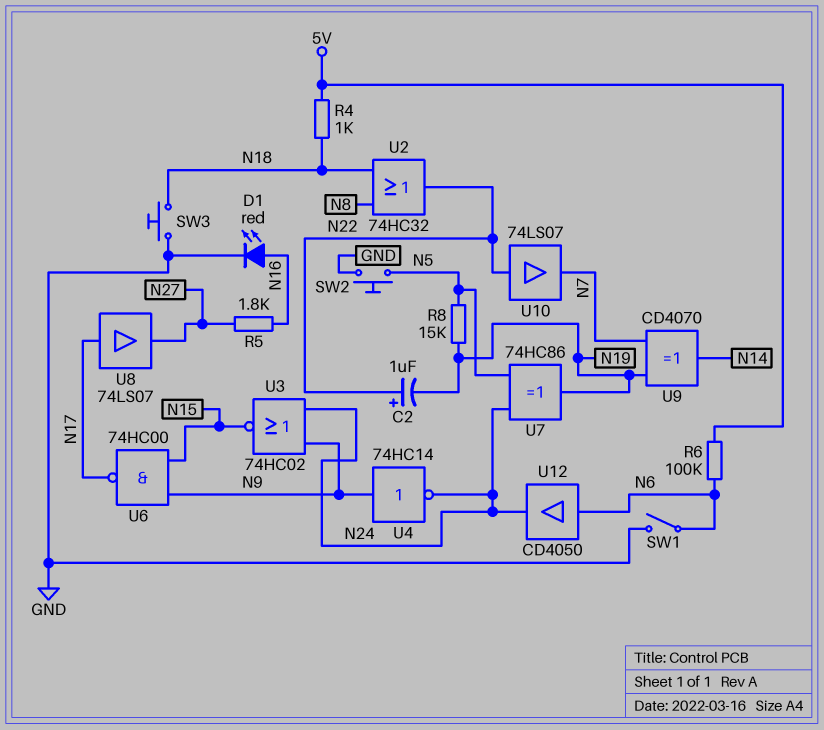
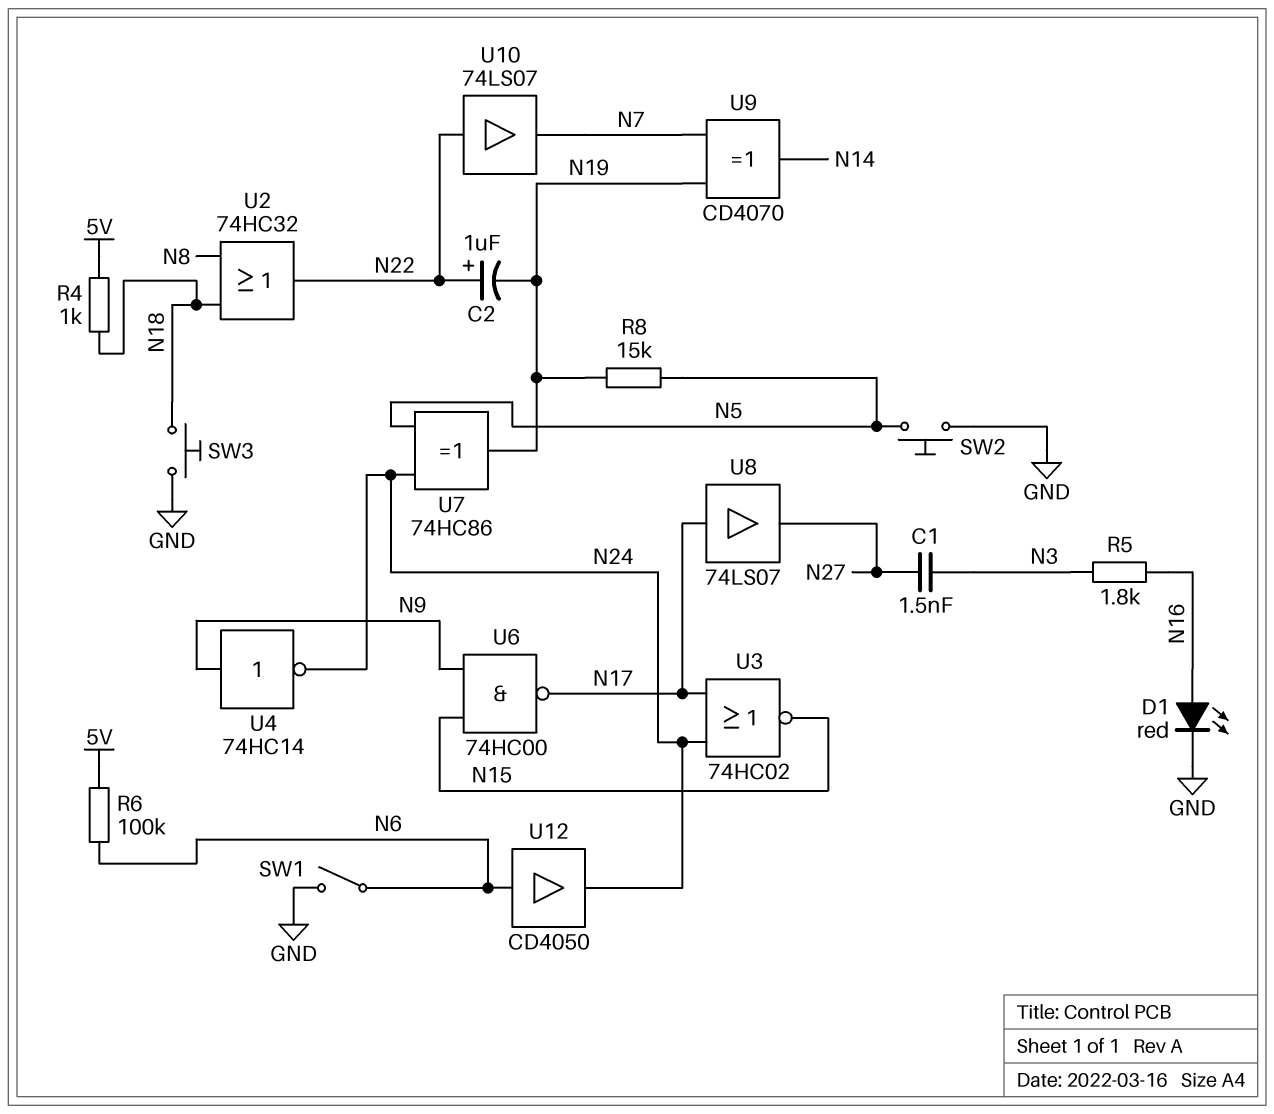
C1: none -> 1.5nF (N3, N27)
R5: 1.8k (N16, N27) -> 1.8k (N3, N16)
U3: NOR 74HC02 (in N9, in N24, out N15) -> NOR 74HC02 (in N17, in N24, out N15)

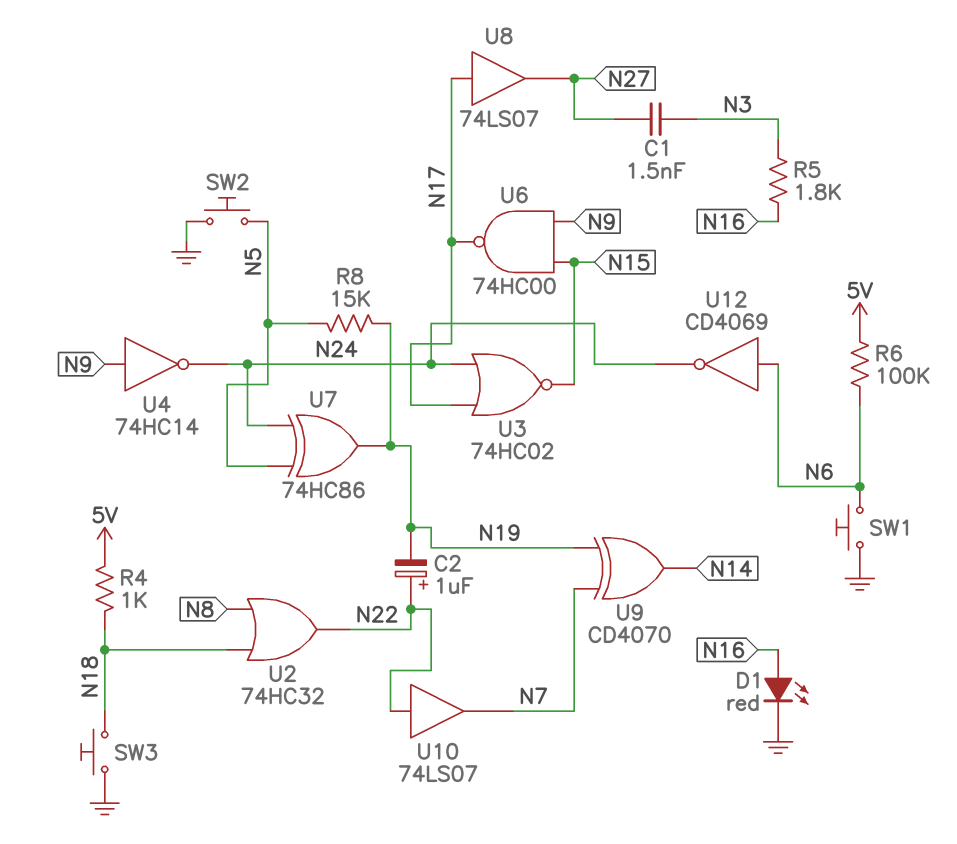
SW1: switch (GND, N6) -> button (GND, N6)
U12: buffer CD4050 (in N6, out N24) -> NOT CD4069 (in N6, out N24)

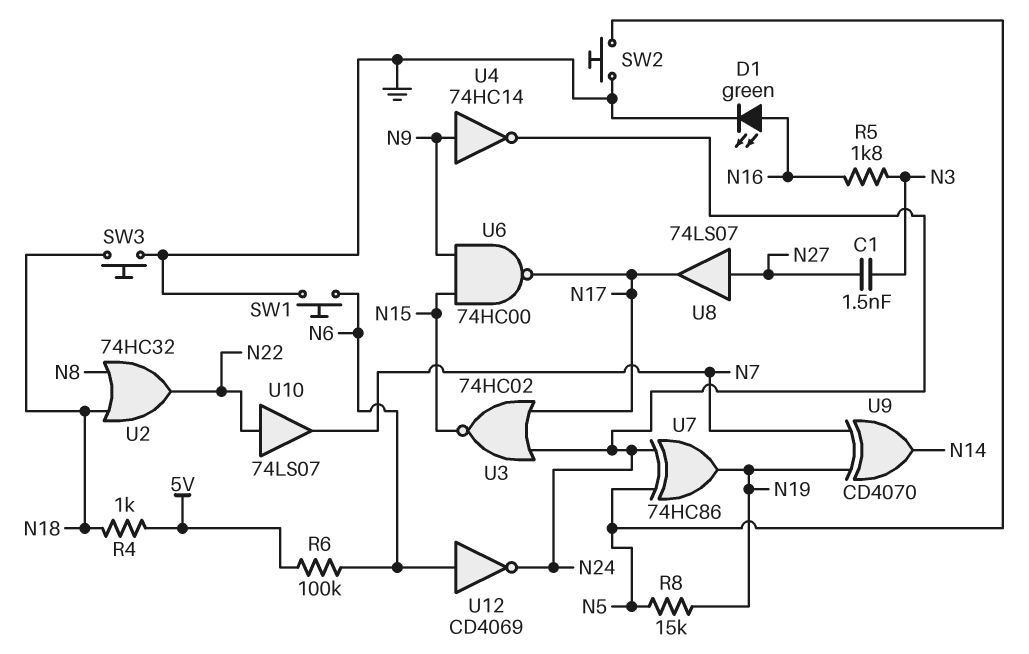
C2: 1uF (plus N22, minus N19) -> none
D1: LED red (A N16, K GND) -> LED green (A N16, K GND)
U8: buffer 74LS07 (in N17, out N27) -> buffer 74LS07 (in N27, out N17)

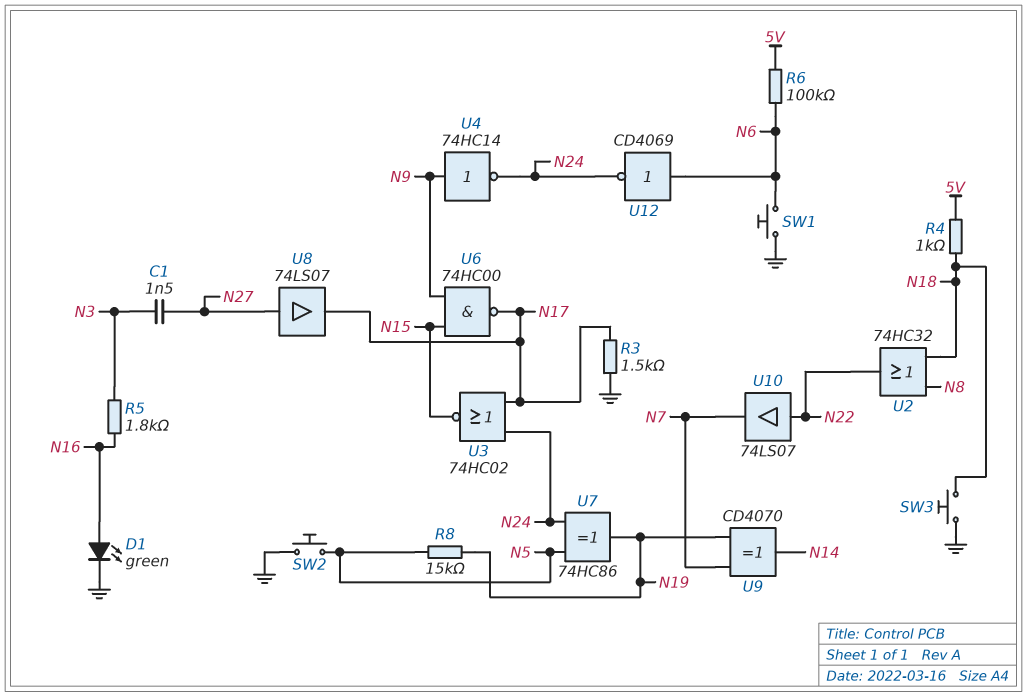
R3: none -> 1.5k (GND, N17)

